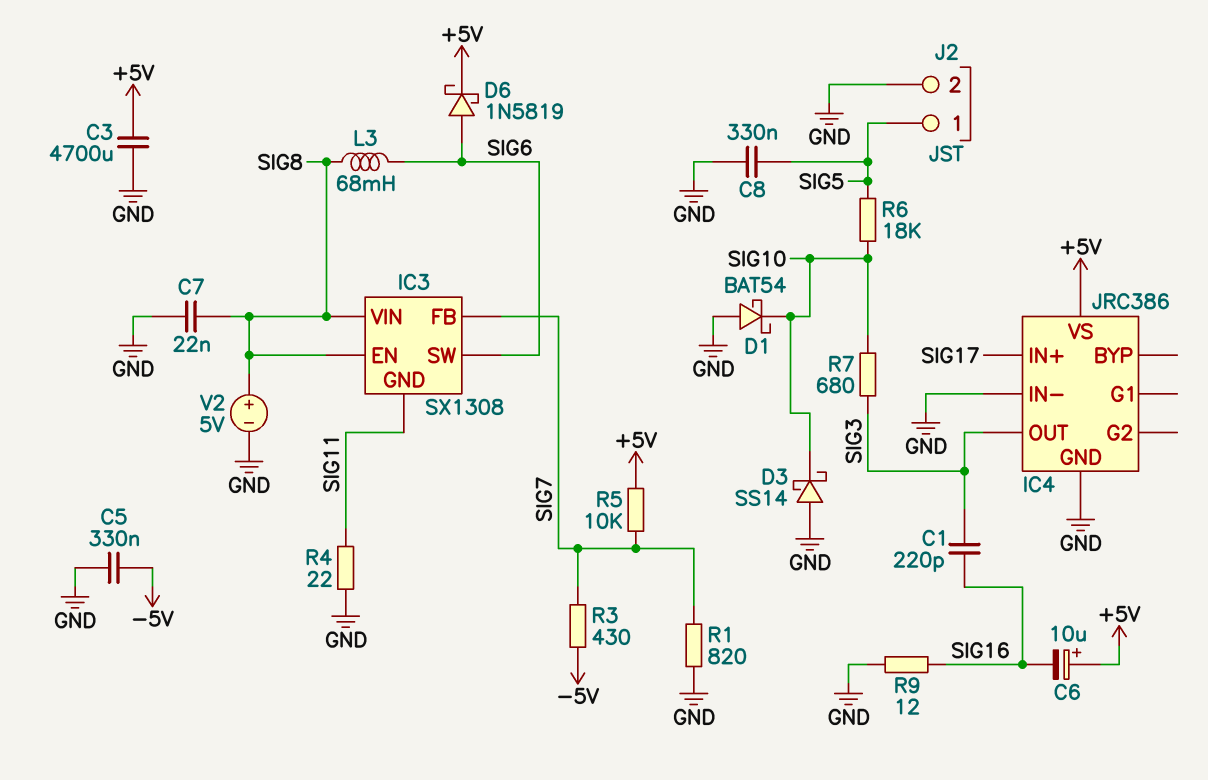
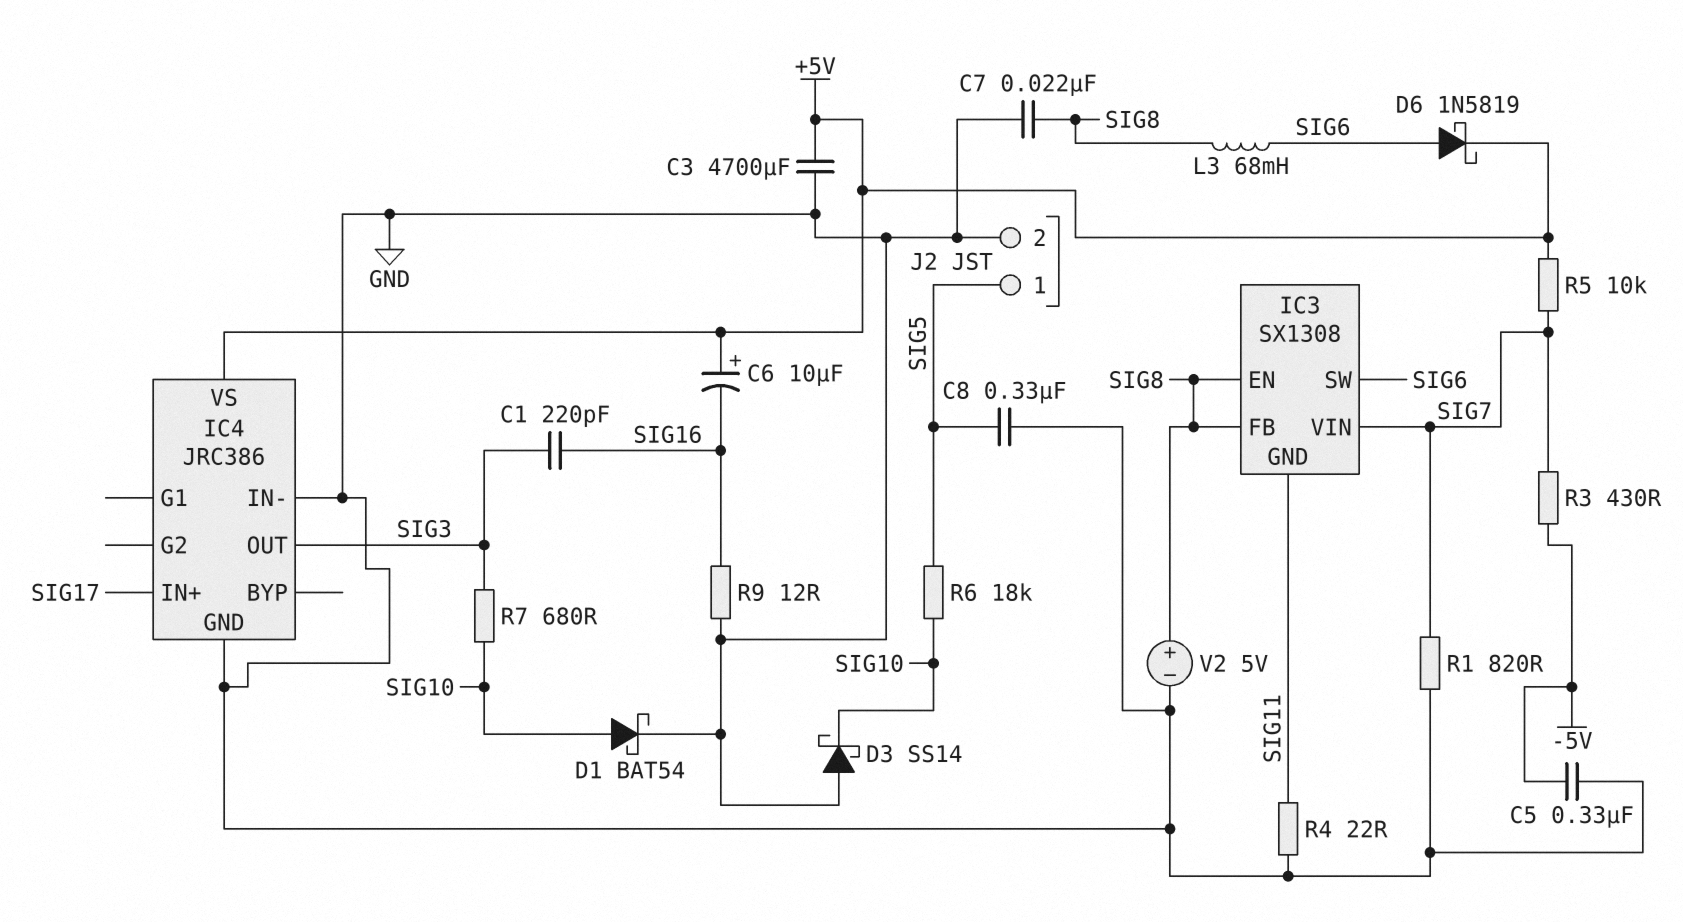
D1: schottky BAT54 (A GND, K SIG10) -> schottky BAT54 (A SIG10, K GND)
IC3 pin FB: SIG7 -> SIG8
IC3 pin VIN: SIG8 -> SIG7

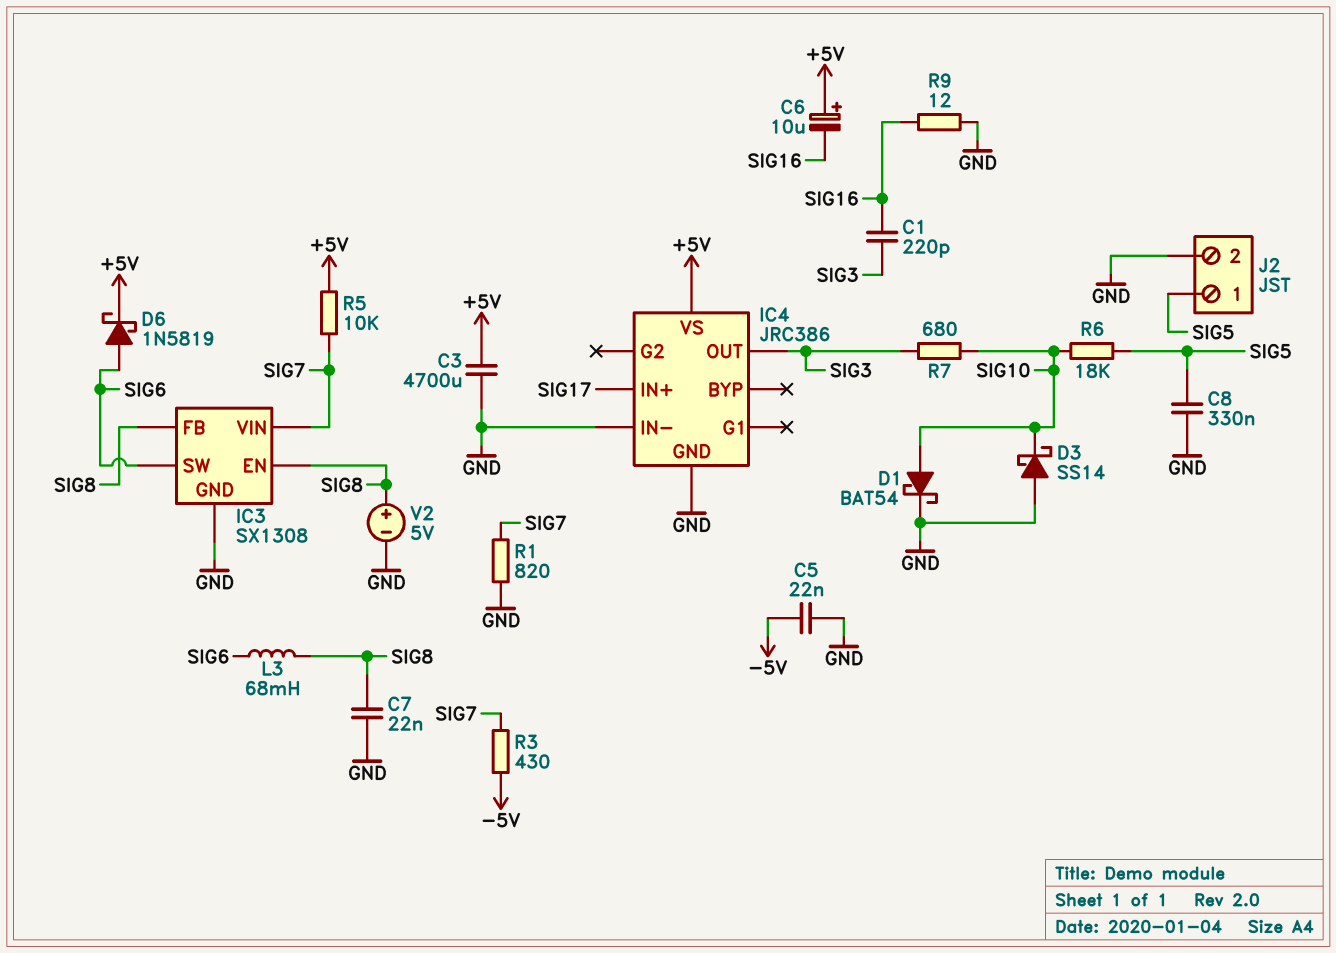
C5: 330nF (-5V, GND) -> 22nF (-5V, GND)
IC3 pin GND: SIG11 -> GND
R4: 22 (GND, SIG11) -> none

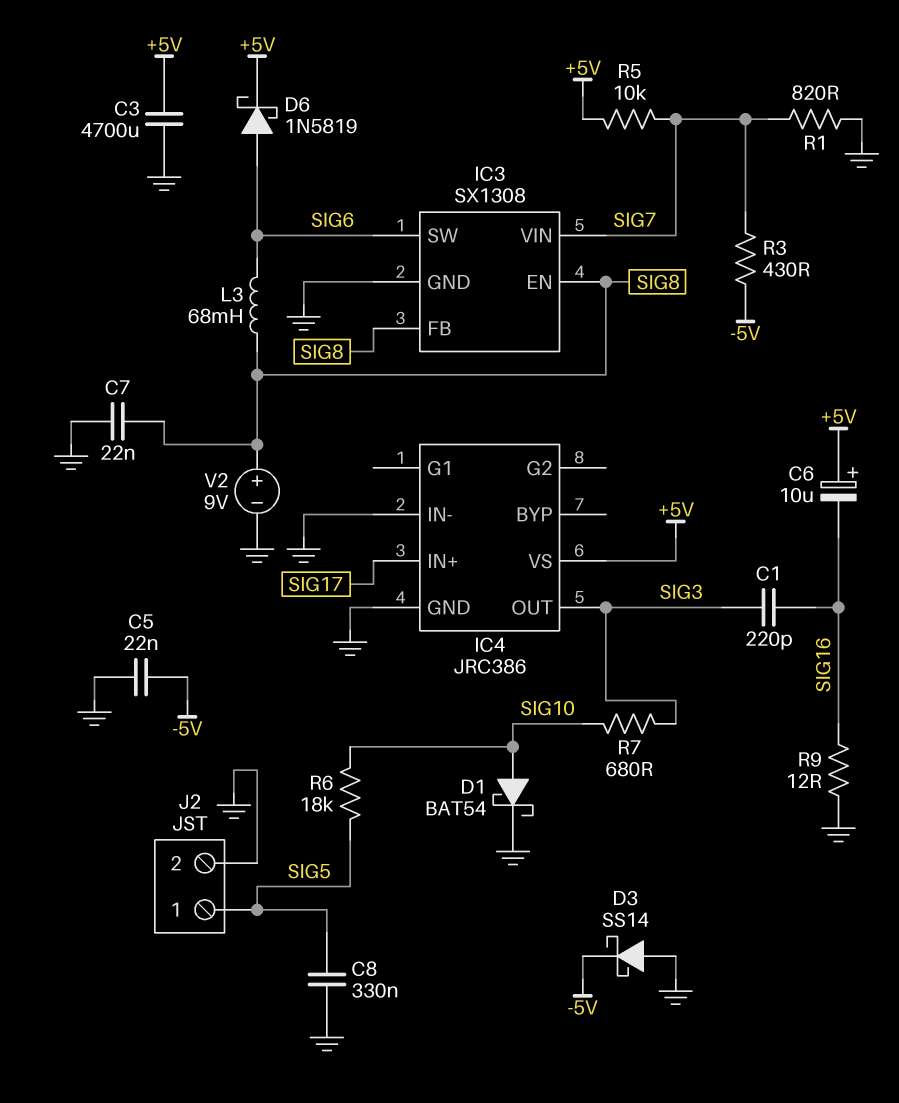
D3: schottky SS14 (A GND, K SIG10) -> schottky SS14 (A GND, K -5V)
V2: 5V (plus SIG8, minus GND) -> 9V (plus SIG8, minus GND)

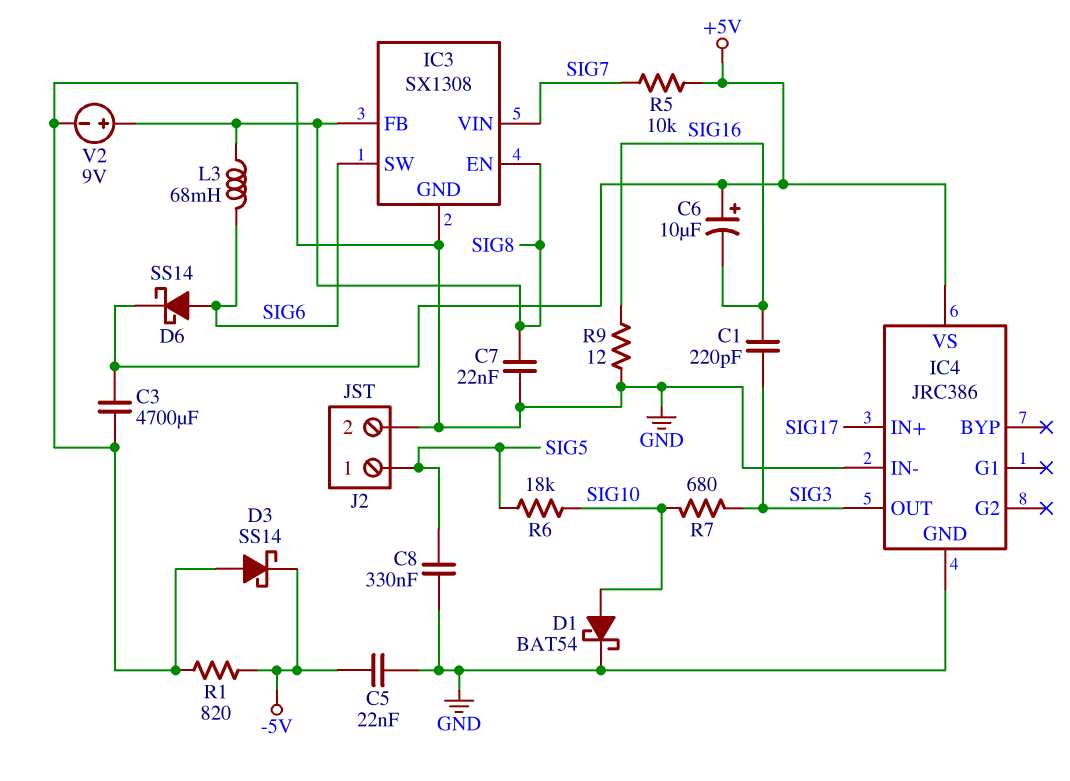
D6: schottky 1N5819 (A SIG6, K +5V) -> schottky SS14 (A SIG6, K +5V)
R1: 820 (GND, SIG7) -> 820 (-5V, GND)
R3: 430 (-5V, SIG7) -> none

